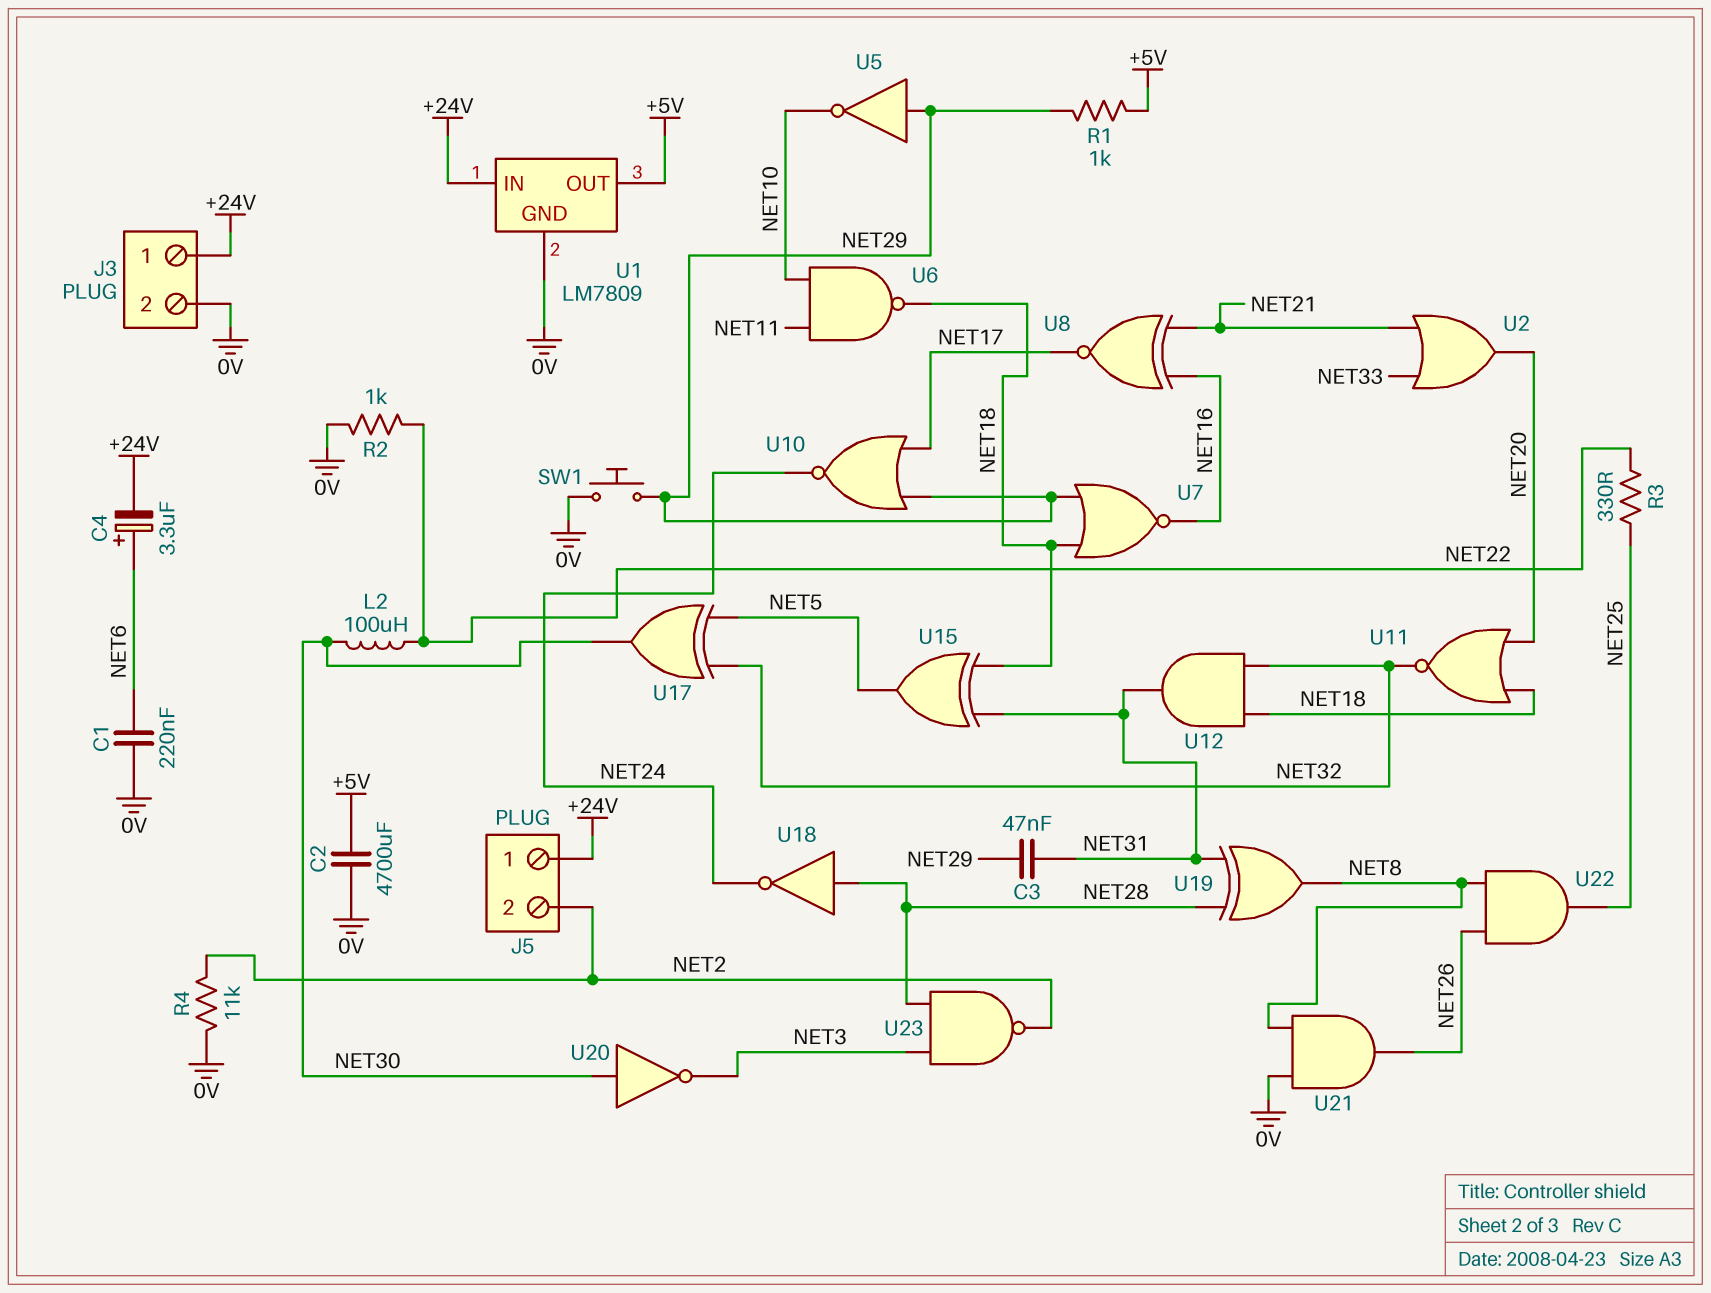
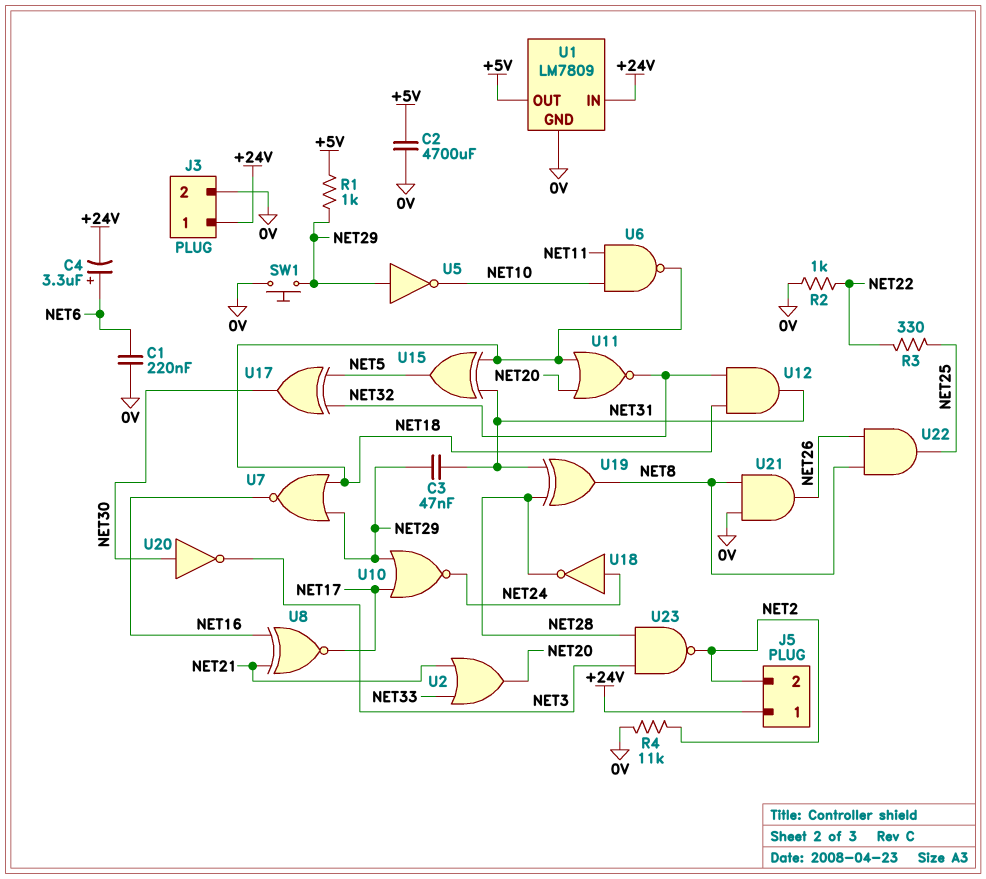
L2: 100uH (NET22, NET30) -> none
U18: NOT (in NET28, out NET24) -> NOT (in NET24, out NET28)

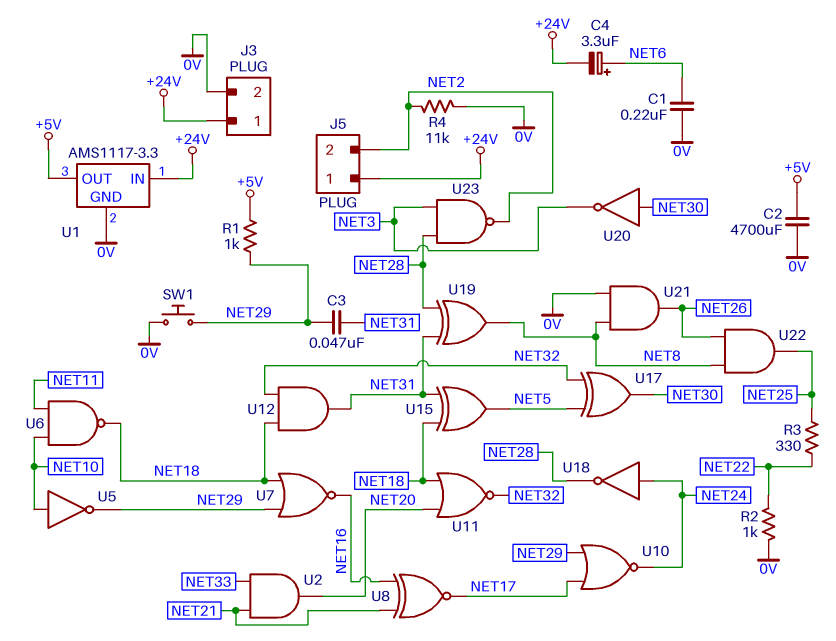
U1: LM7809 -> AMS1117-3.3
U2: OR (in NET21, in NET33, out NET20) -> AND (in NET21, in NET33, out NET20)
U5: NOT (in NET29, out NET10) -> NOT (in NET10, out NET29)

